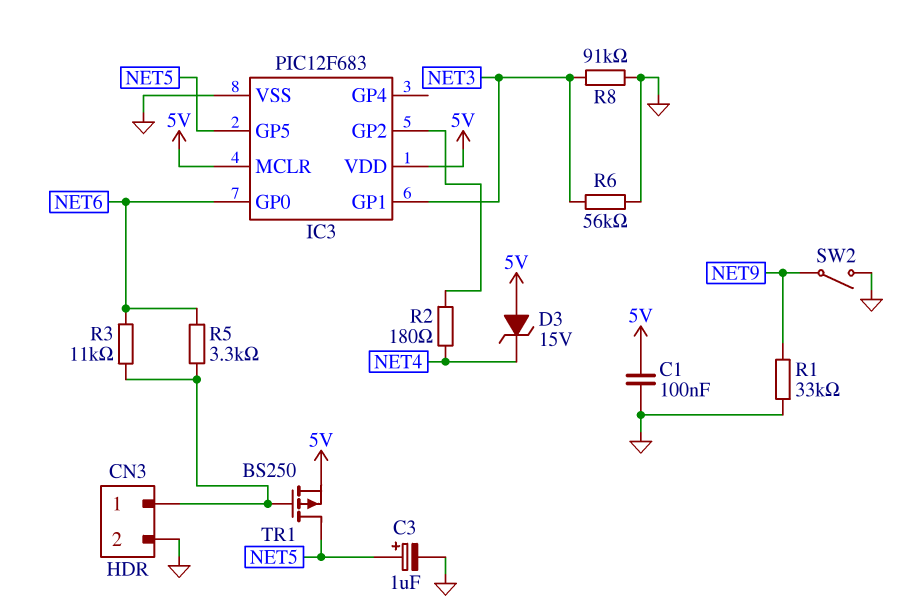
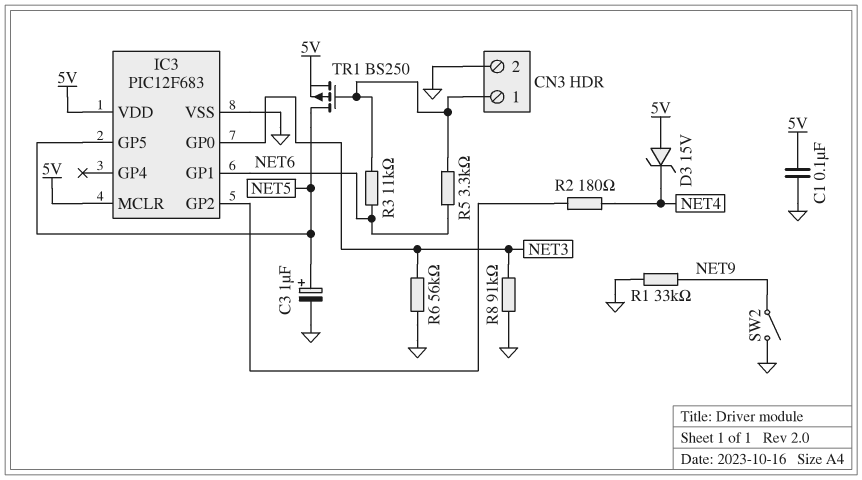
IC3 pin GP0: NET6 -> NET3
IC3 pin GP1: NET3 -> NET6

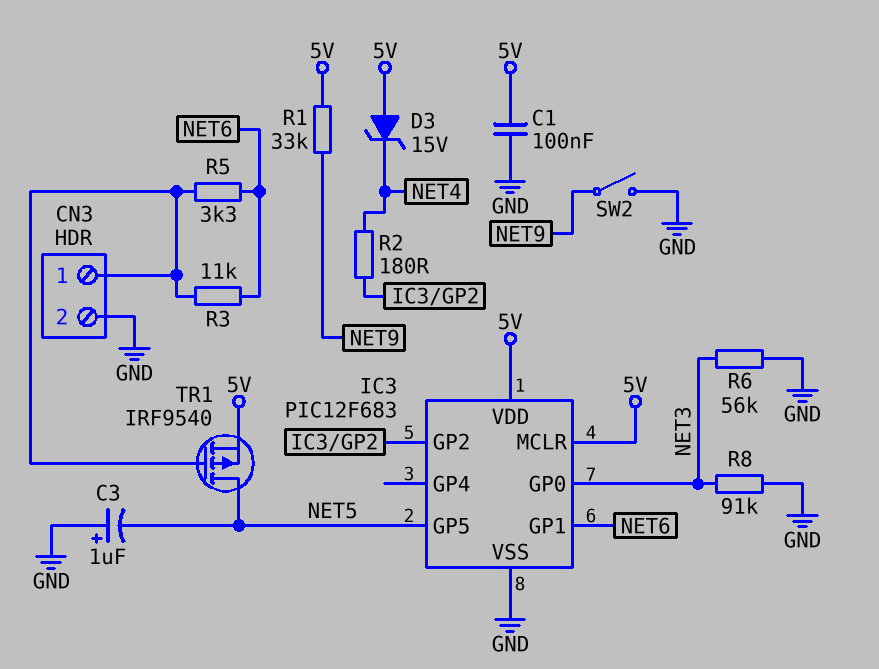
C3: 1uF (plus NET5, minus GND) -> 1uF (plus GND, minus NET5)
R1: 33k (GND, NET9) -> 33k (5V, NET9)
TR1: PMOS BS250 (G CN3/1, D NET5, S 5V) -> PMOS IRF9540 (G CN3/1, D NET5, S 5V)

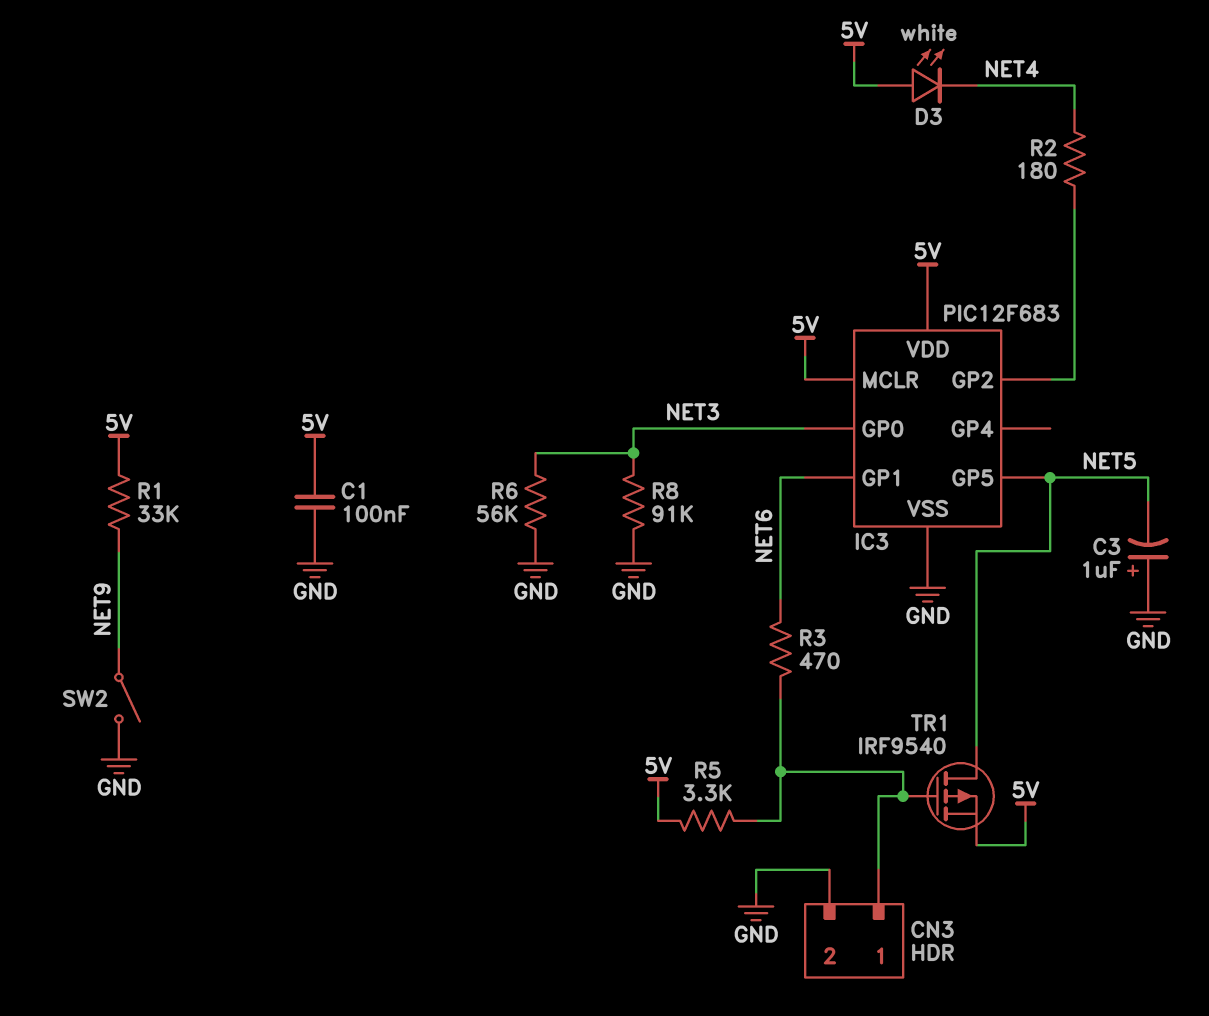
D3: zener 15V (A 5V, K NET4) -> LED white (A 5V, K NET4)
R3: 11k (CN3/1, NET6) -> 470 (CN3/1, NET6)
R5: 3.3k (CN3/1, NET6) -> 3.3k (5V, CN3/1)

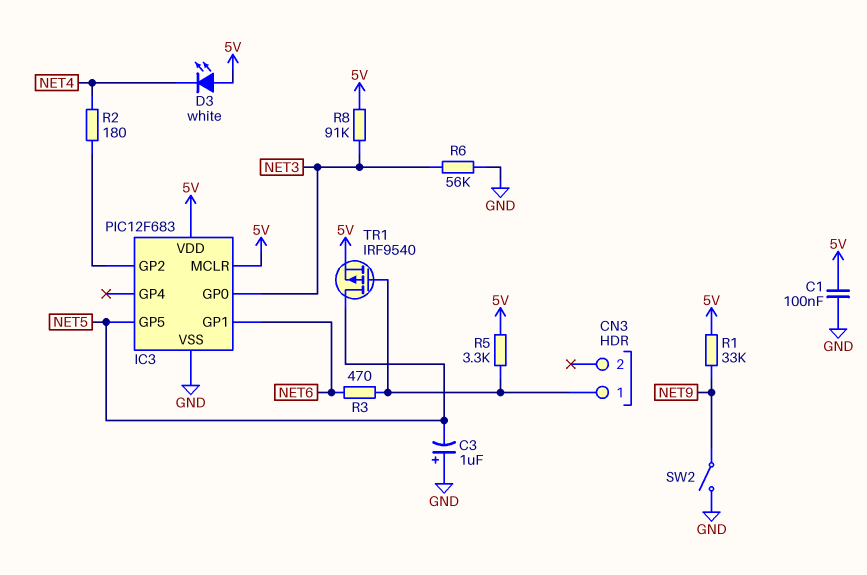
CN3 pin 2: GND -> none
R8: 91k (GND, NET3) -> 91k (5V, NET3)

